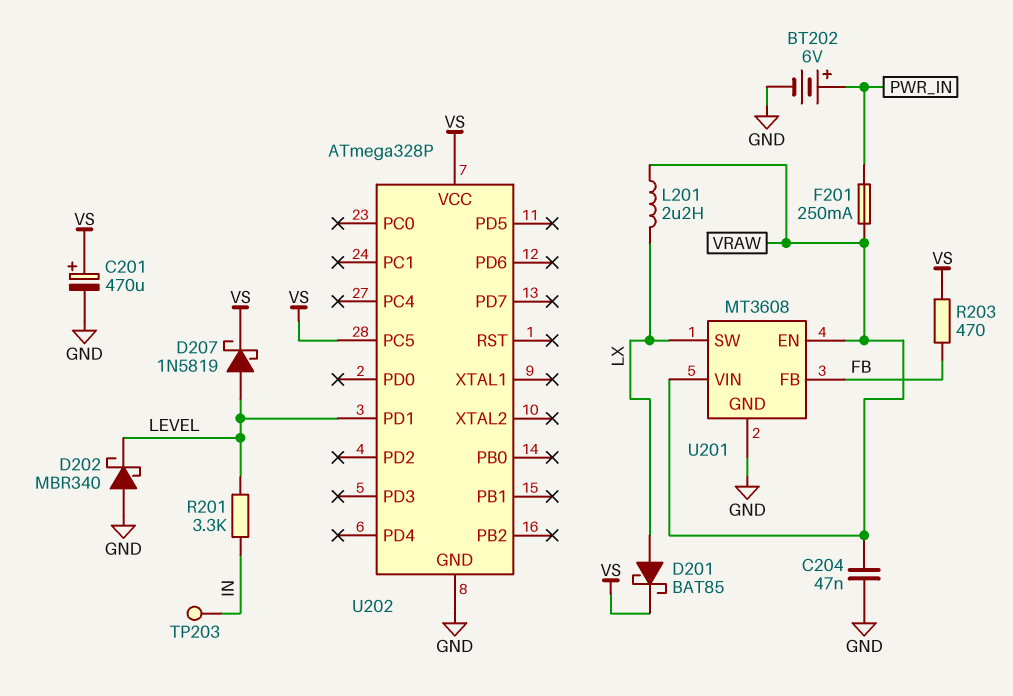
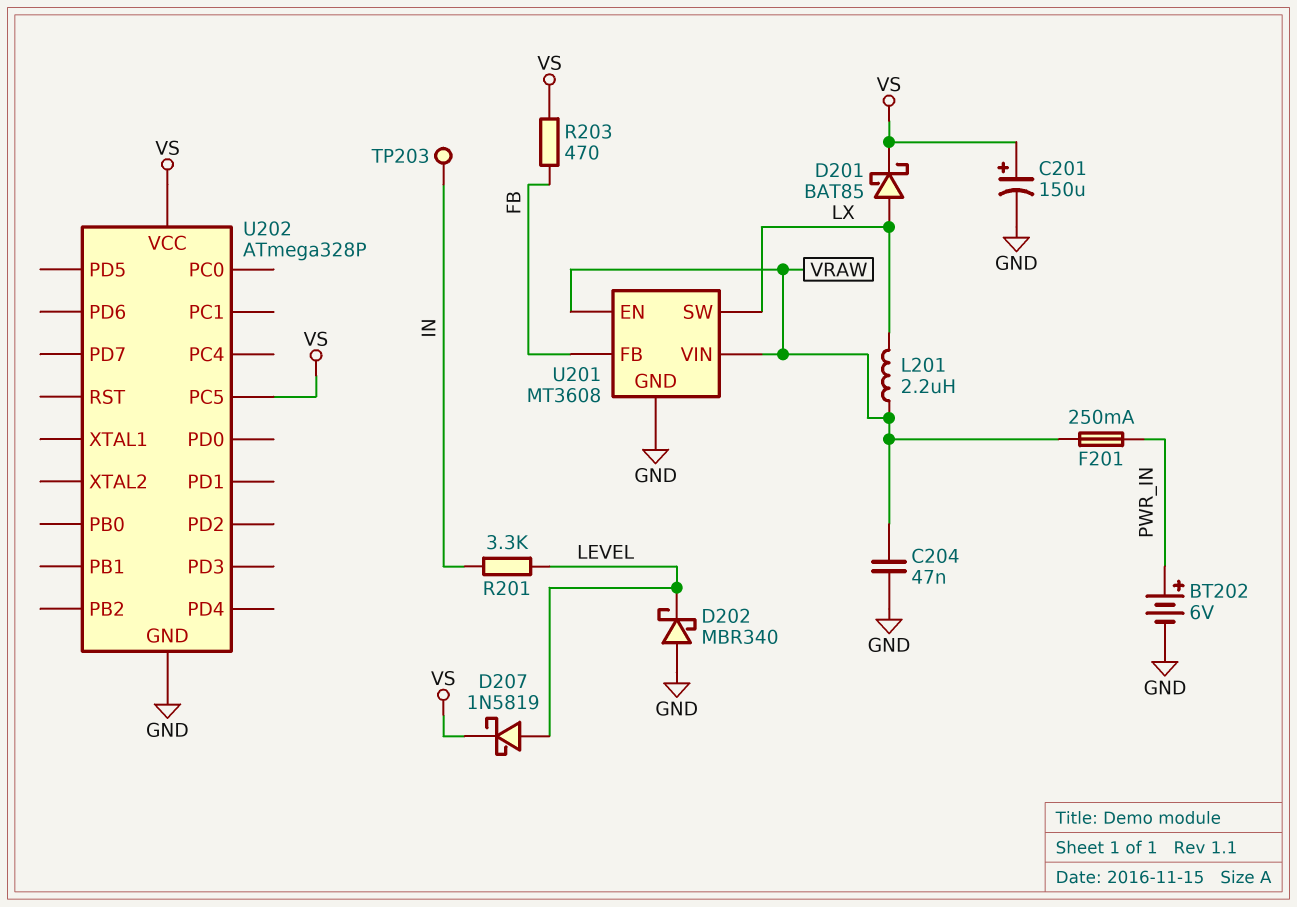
C201: 470uF (plus VS, minus GND) -> 150uF (plus VS, minus GND)
U202 pin PD1: LEVEL -> none

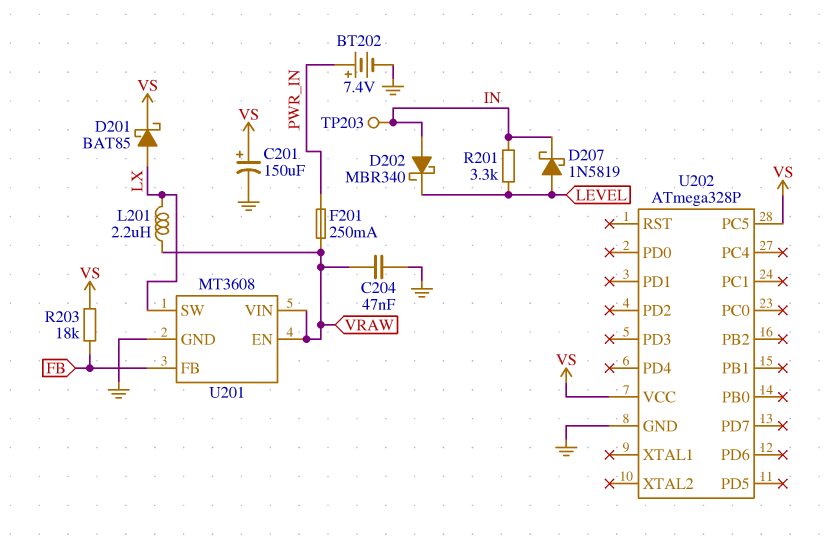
BT202: 6V (plus PWR_IN, minus GND) -> 7.4V (plus PWR_IN, minus GND)
D202: schottky MBR340 (A GND, K LEVEL) -> schottky MBR340 (A IN, K LEVEL)
D207: schottky 1N5819 (A LEVEL, K VS) -> schottky 1N5819 (A LEVEL, K IN)
R203: 470 (FB, VS) -> 18k (FB, VS)

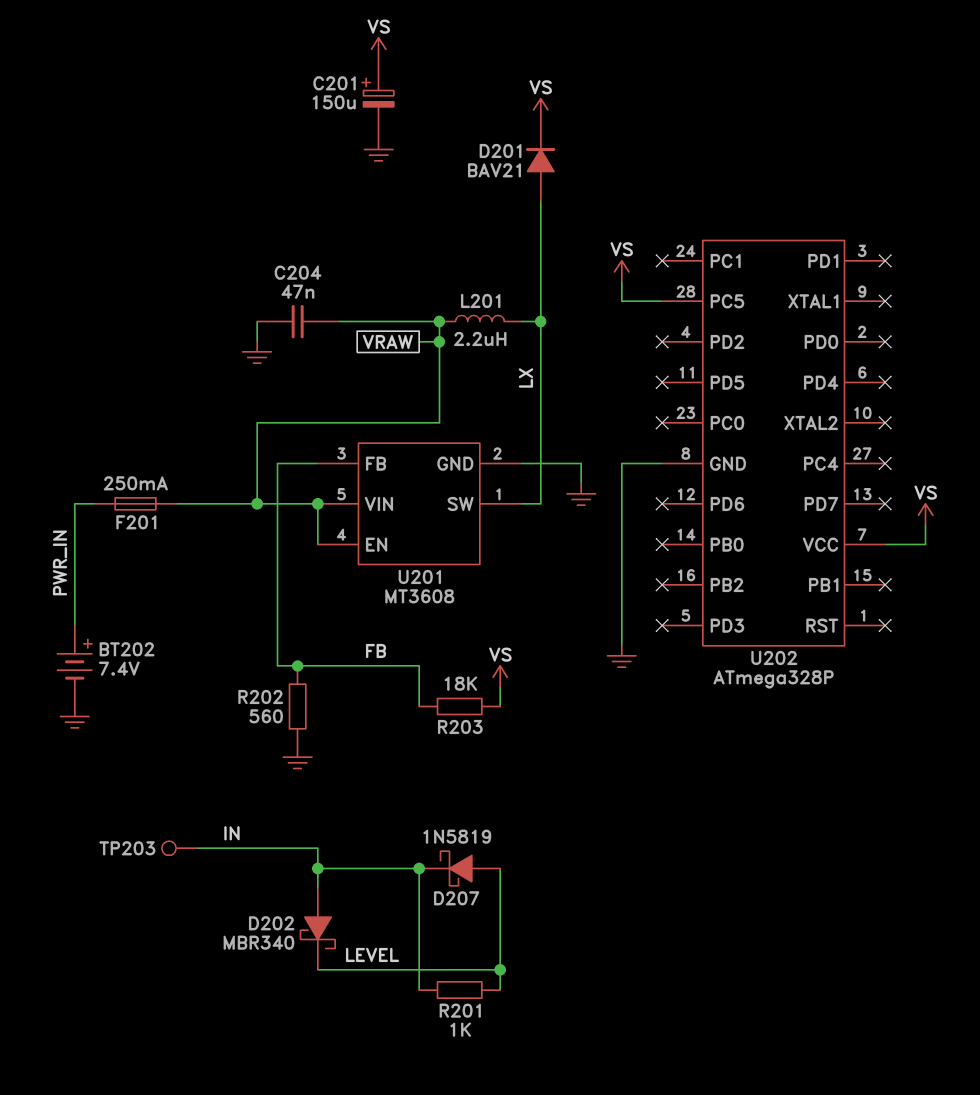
D201: schottky BAT85 (A LX, K VS) -> diode BAV21 (A LX, K VS)
R201: 3.3k (IN, LEVEL) -> 1k (IN, LEVEL)
R202: none -> 560 (FB, GND)

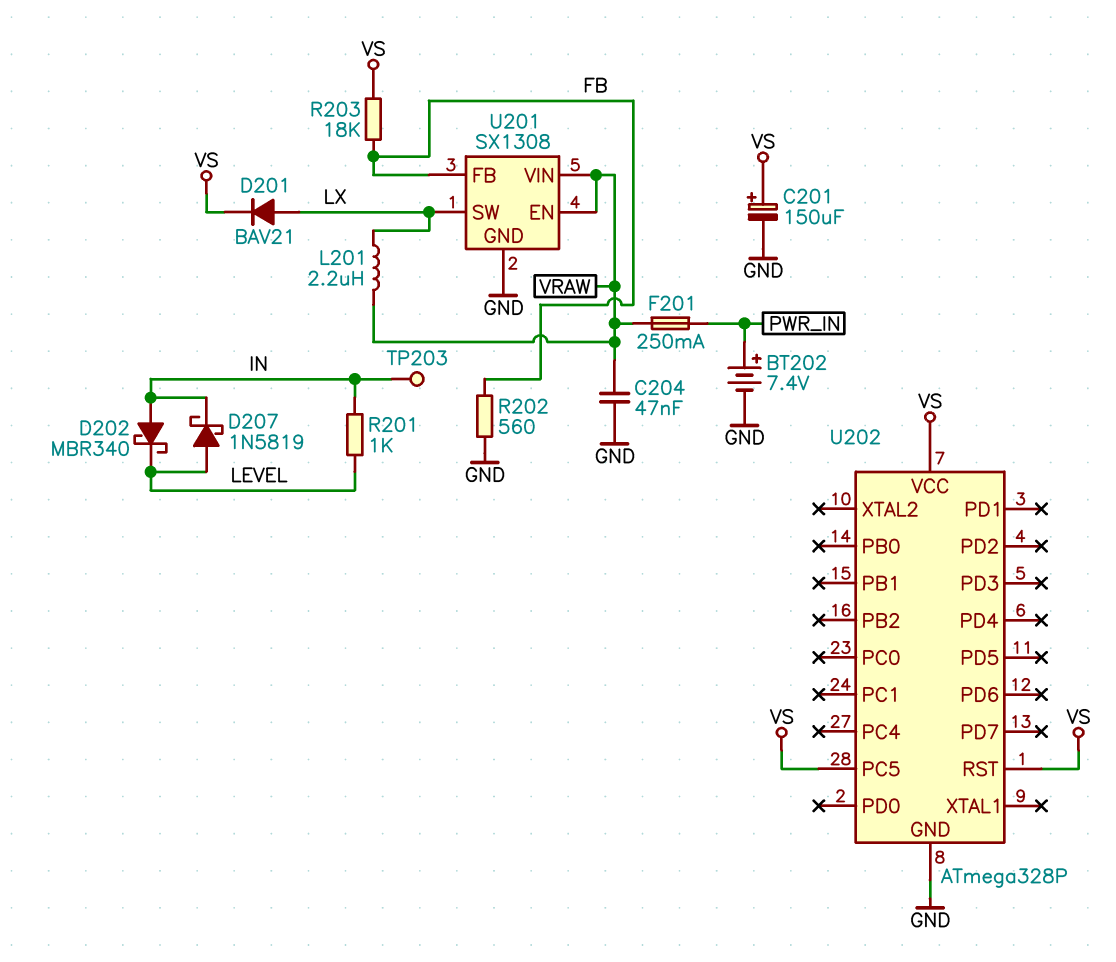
U201: MT3608 -> SX1308
U202 pin RST: none -> VS

